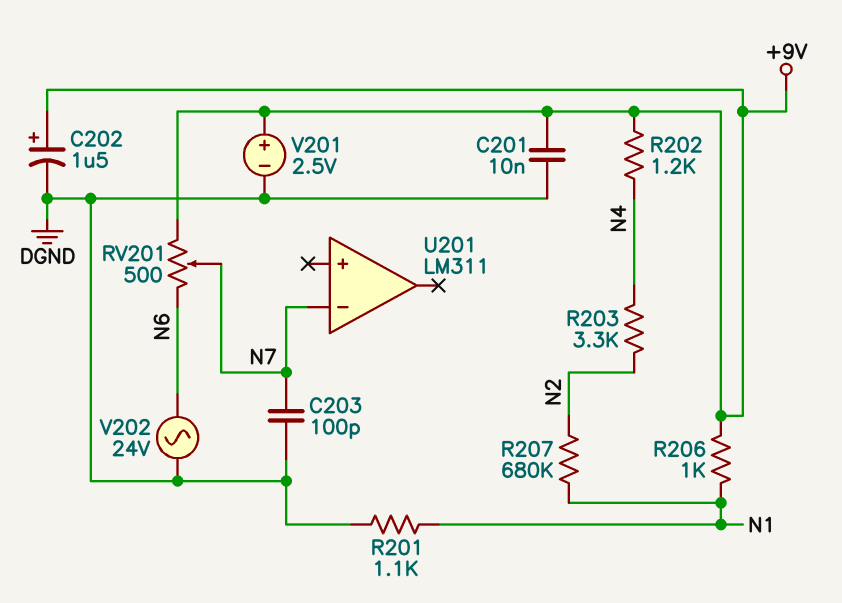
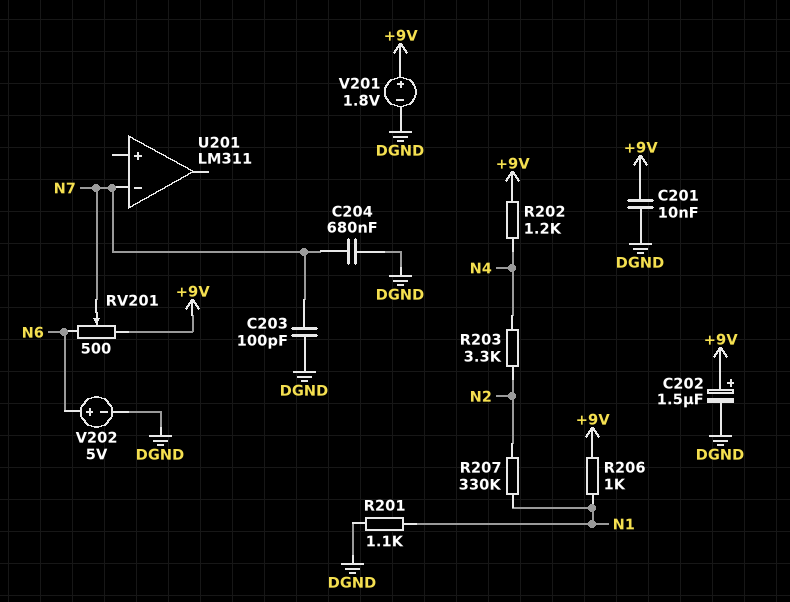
C204: none -> 680nF (DGND, N7)
R207: 680k (N1, N2) -> 330k (N1, N2)
V201: 2.5V (plus +9V, minus DGND) -> 1.8V (plus +9V, minus DGND)
V202: AC 24V (DGND, N6) -> 5V (plus N6, minus DGND)

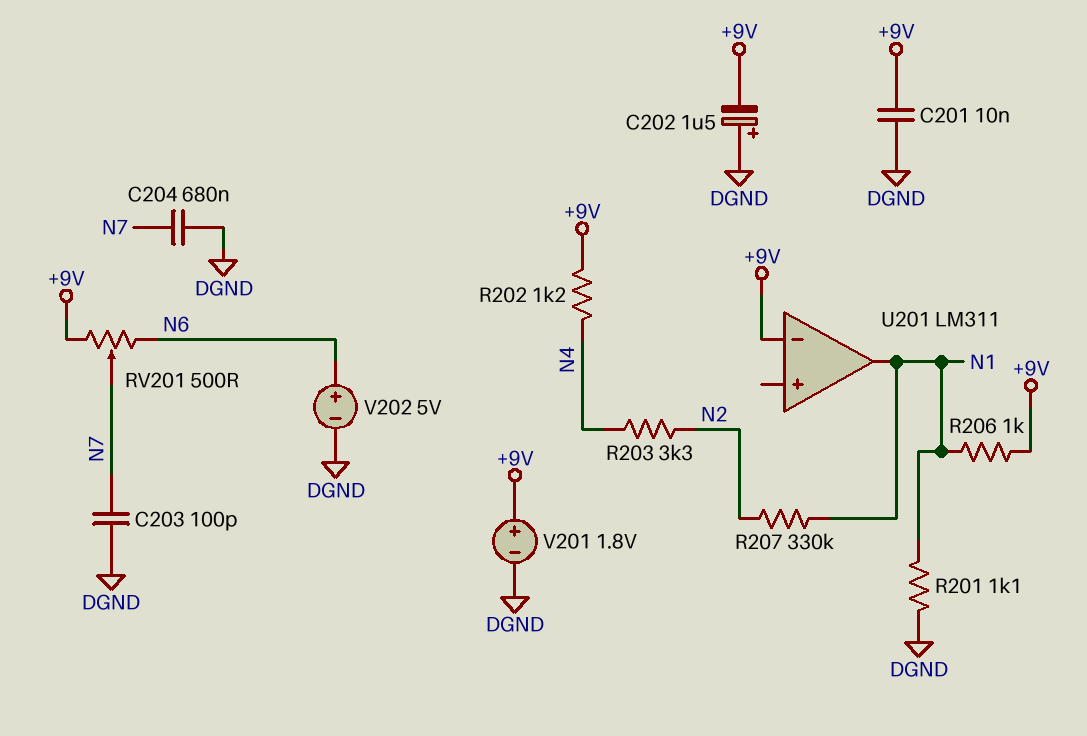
C202: 1.5uF (plus +9V, minus DGND) -> 1.5uF (plus DGND, minus +9V)
U201 pin in-: N7 -> +9V
U201 pin out: none -> N1

